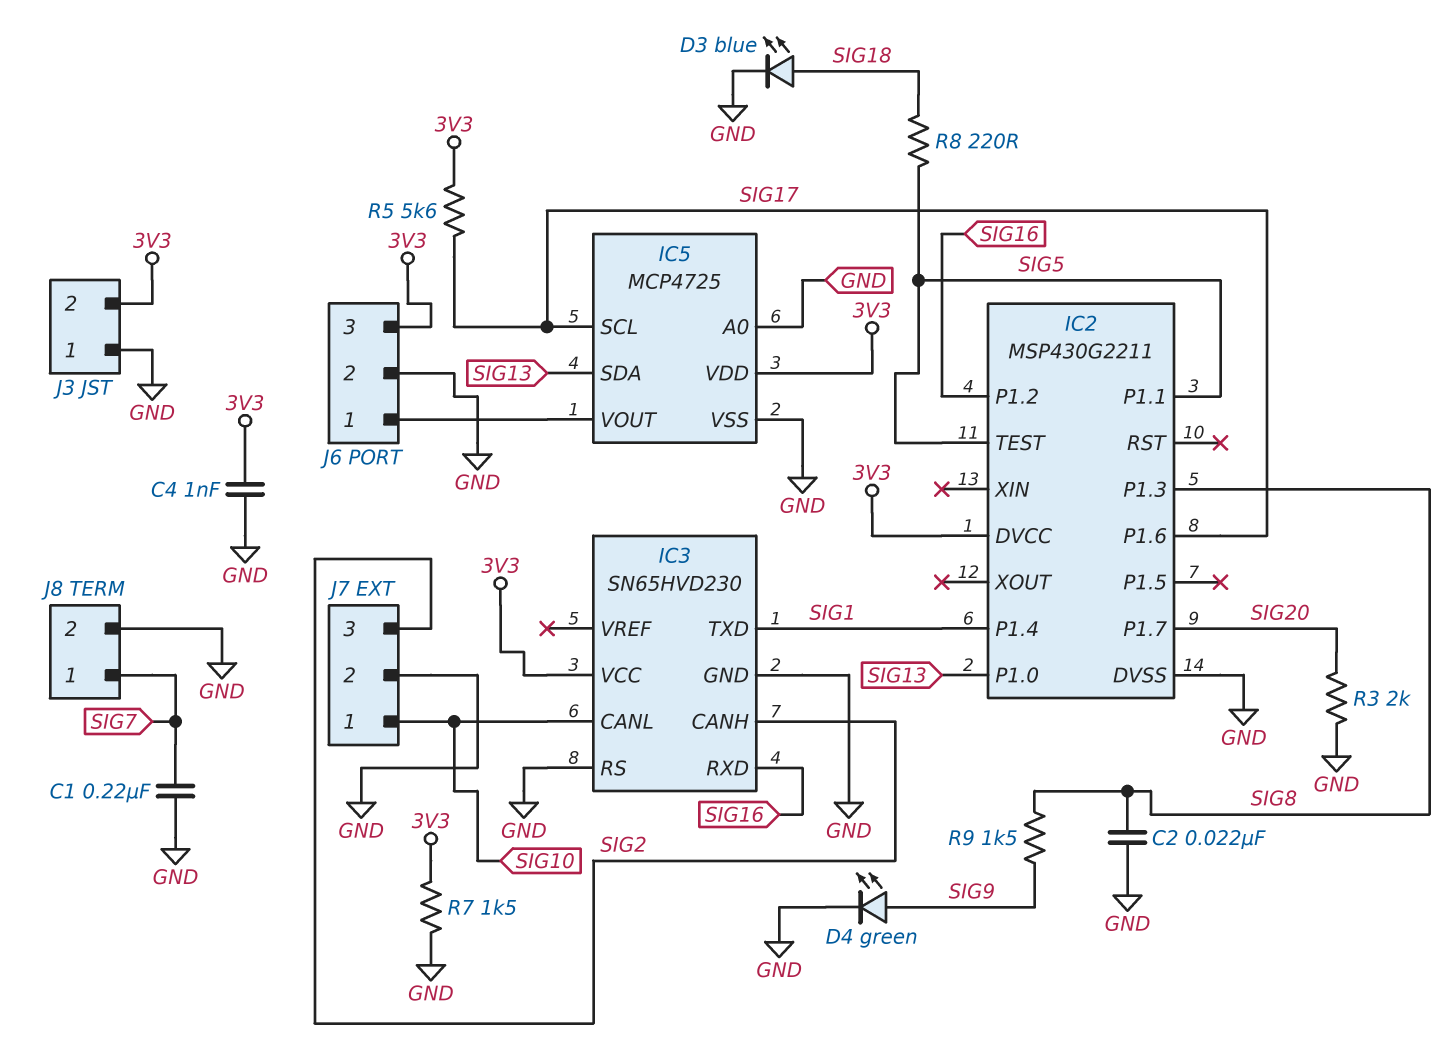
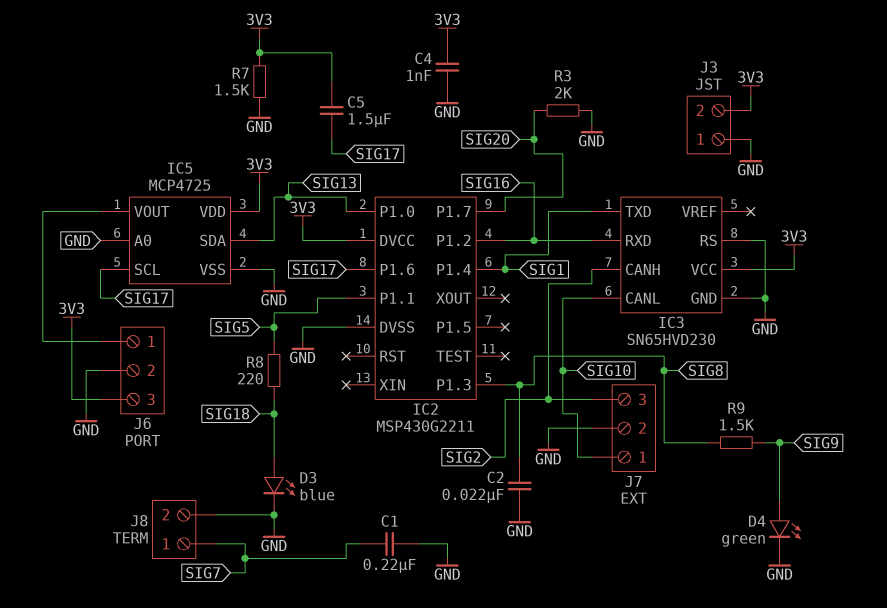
C5: none -> 1.5uF (3V3, SIG17)
IC2 pin TEST: SIG5 -> none
R5: 5.6k (3V3, SIG17) -> none

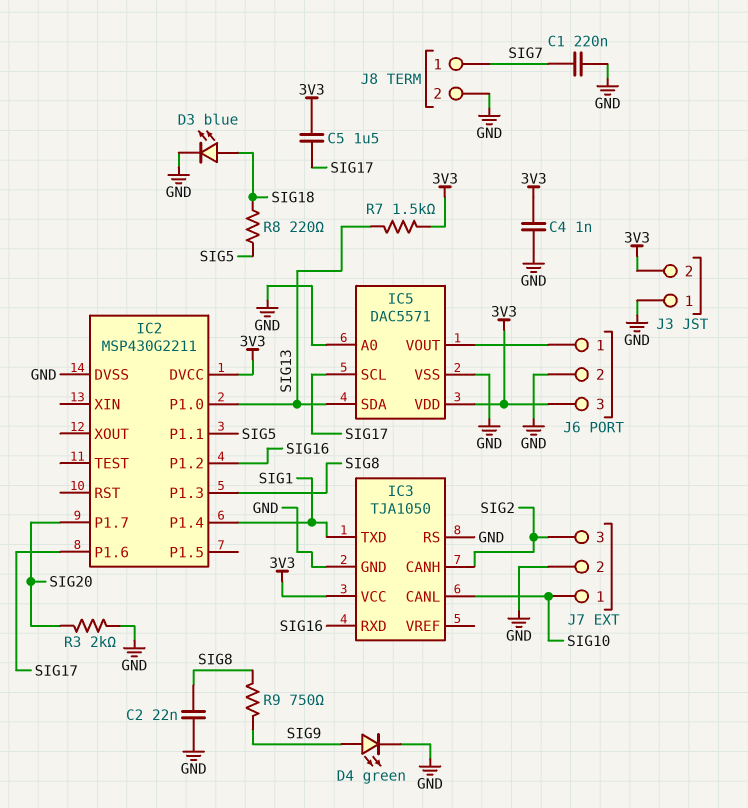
IC3: SN65HVD230 -> TJA1050
IC5: MCP4725 -> DAC5571
R7: 1.5k (3V3, GND) -> 1.5k (3V3, SIG13)
R9: 1.5k (SIG8, SIG9) -> 750 (SIG8, SIG9)

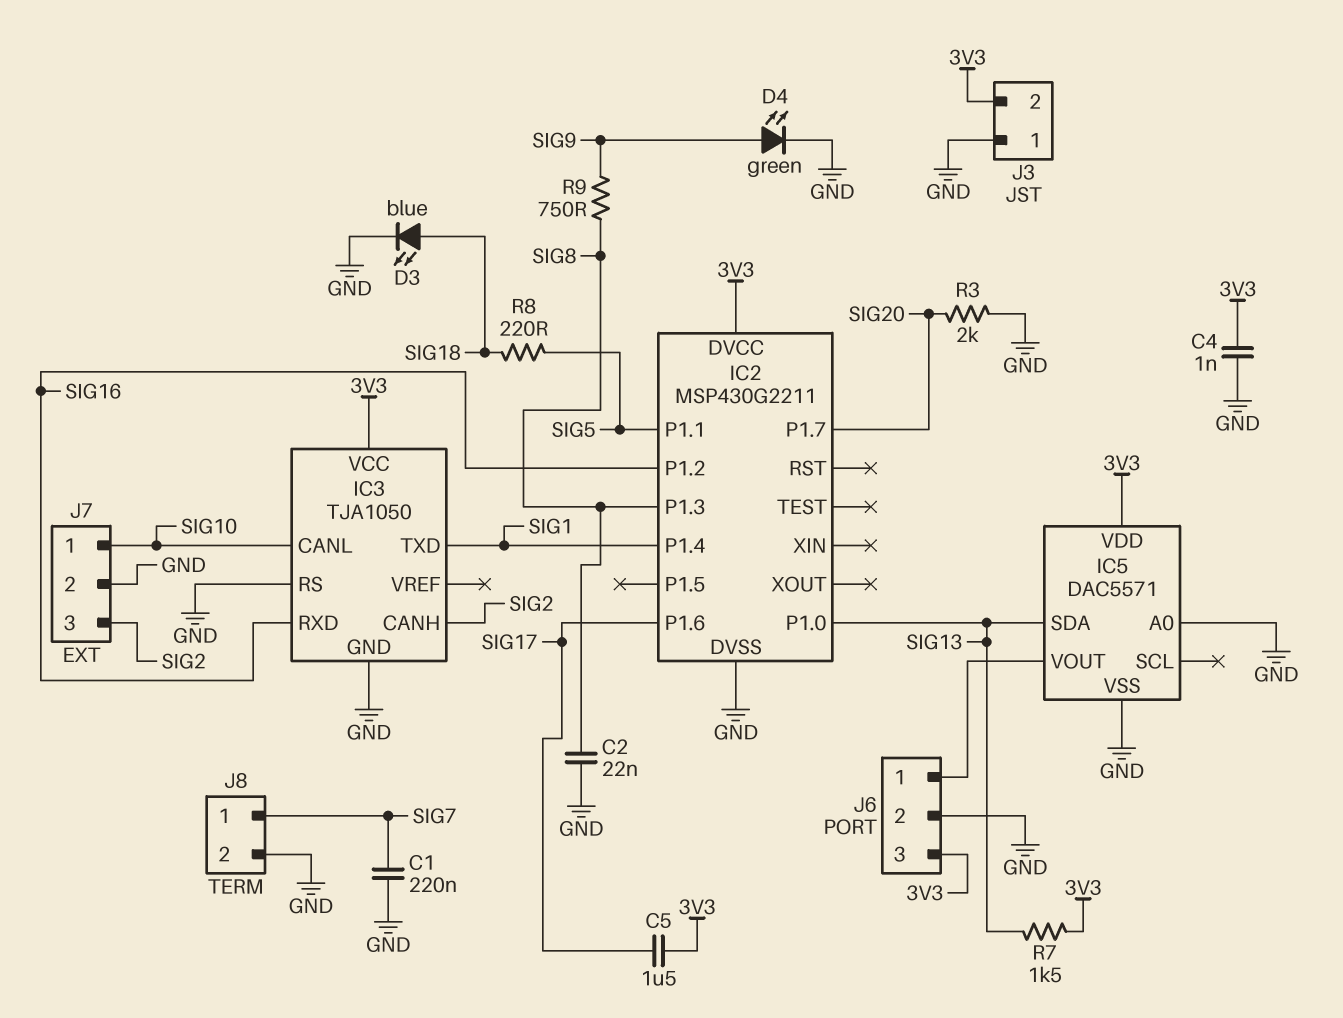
IC5 pin SCL: SIG17 -> none

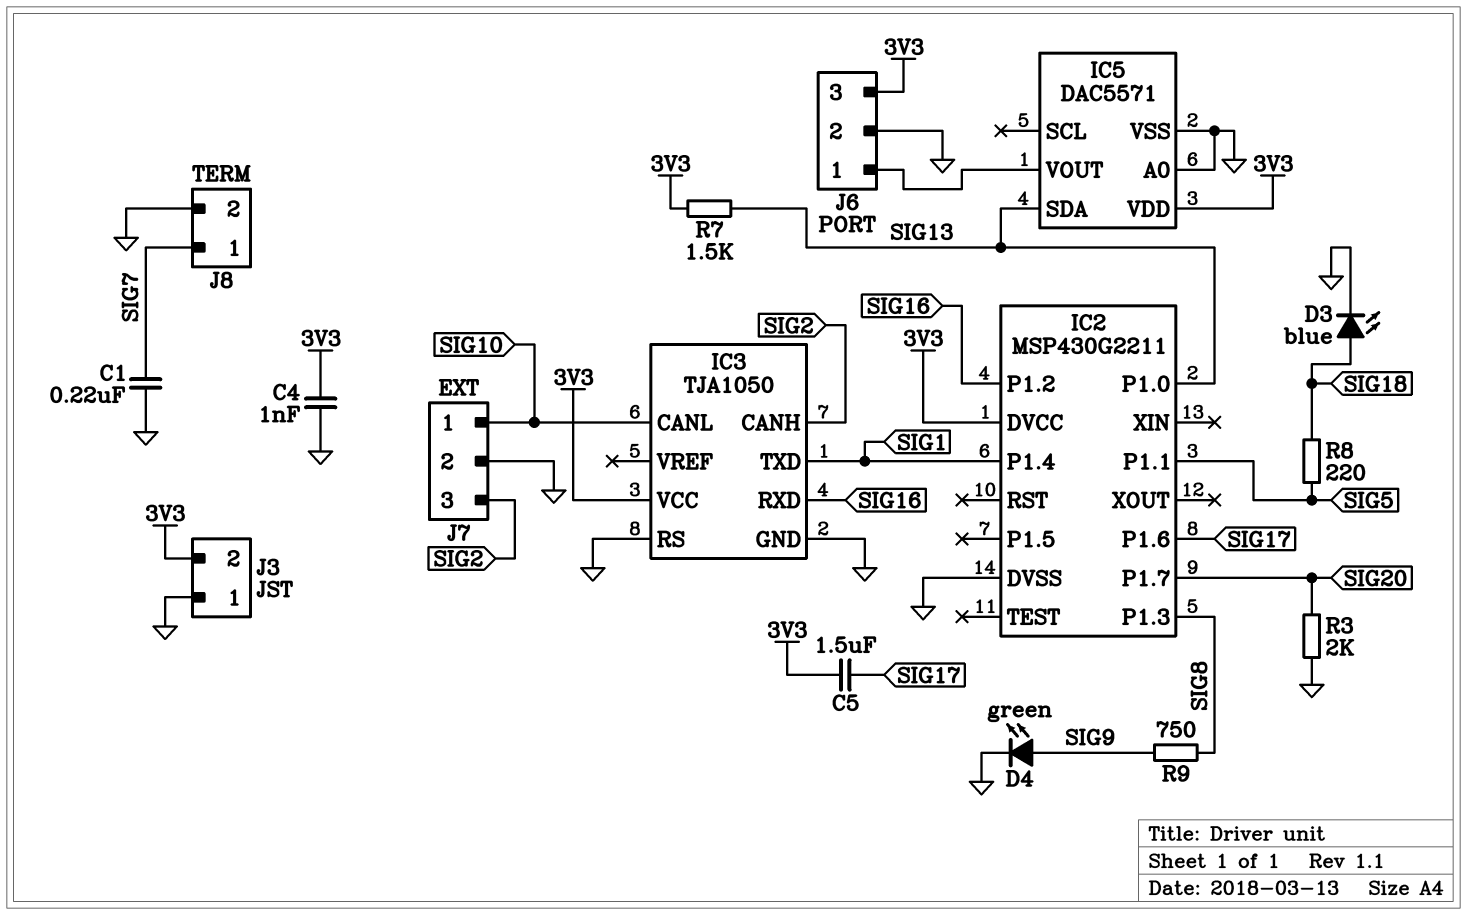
C2: 22nF (GND, SIG8) -> none

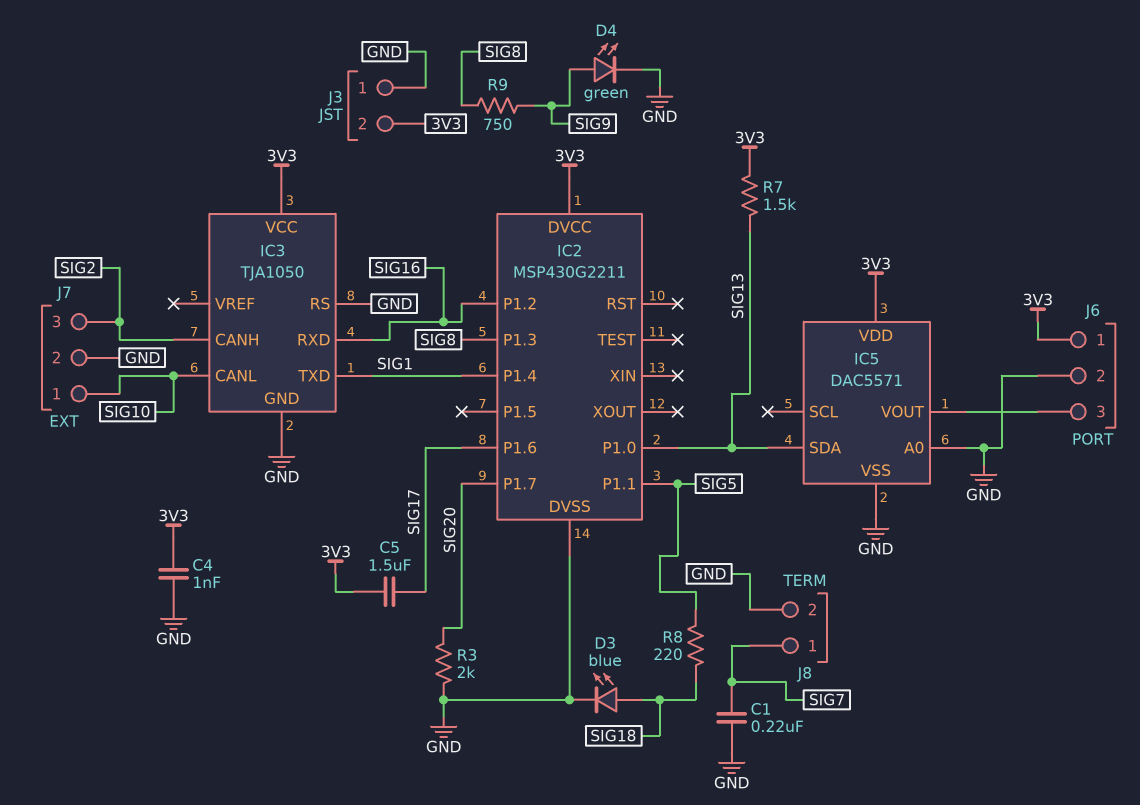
J6 pin 1: IC5/VOUT -> 3V3
J6 pin 3: 3V3 -> IC5/VOUT

